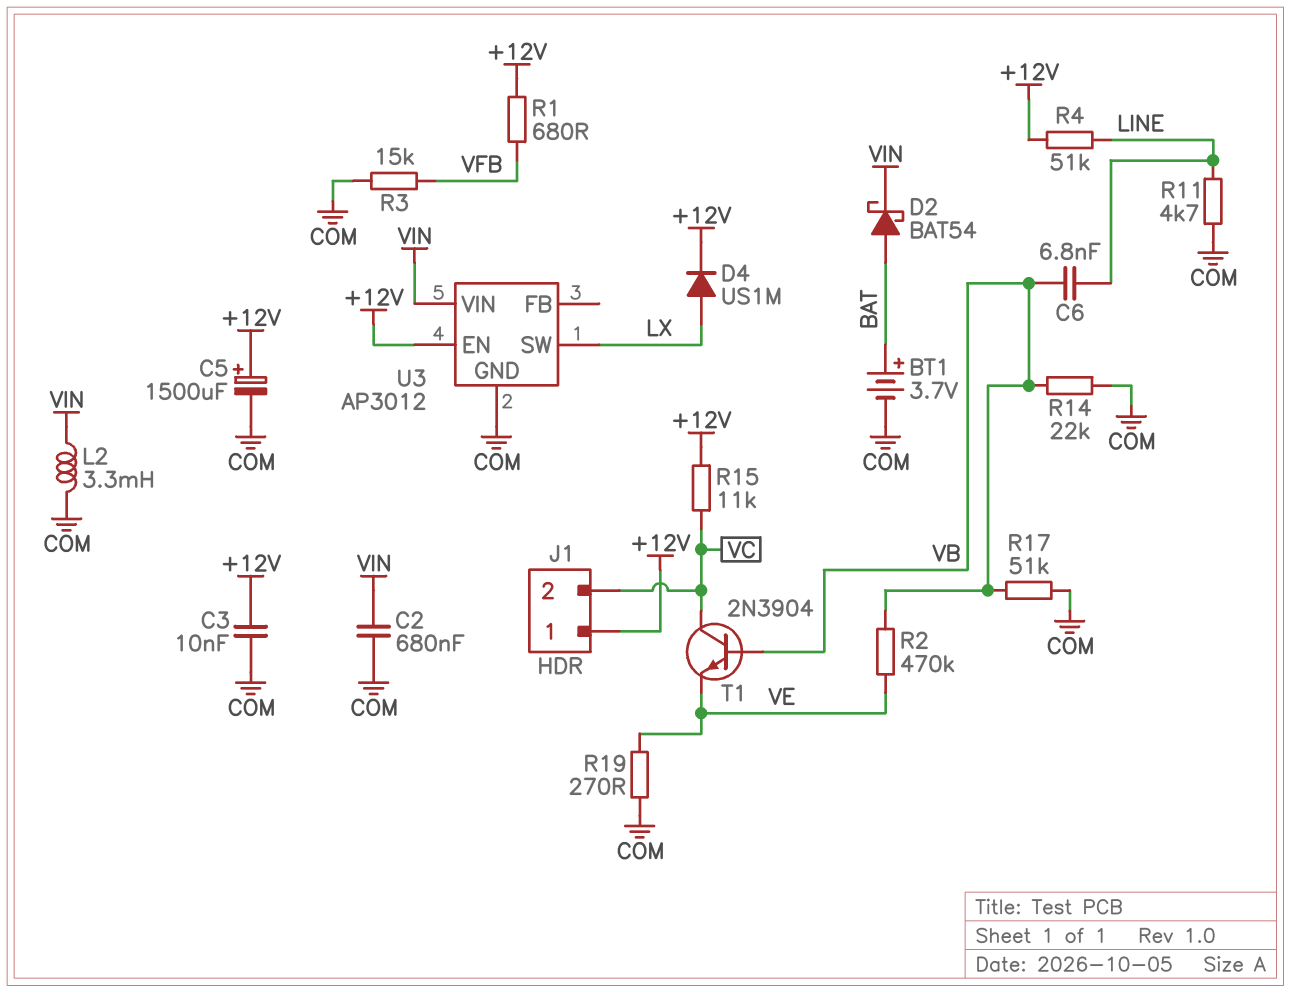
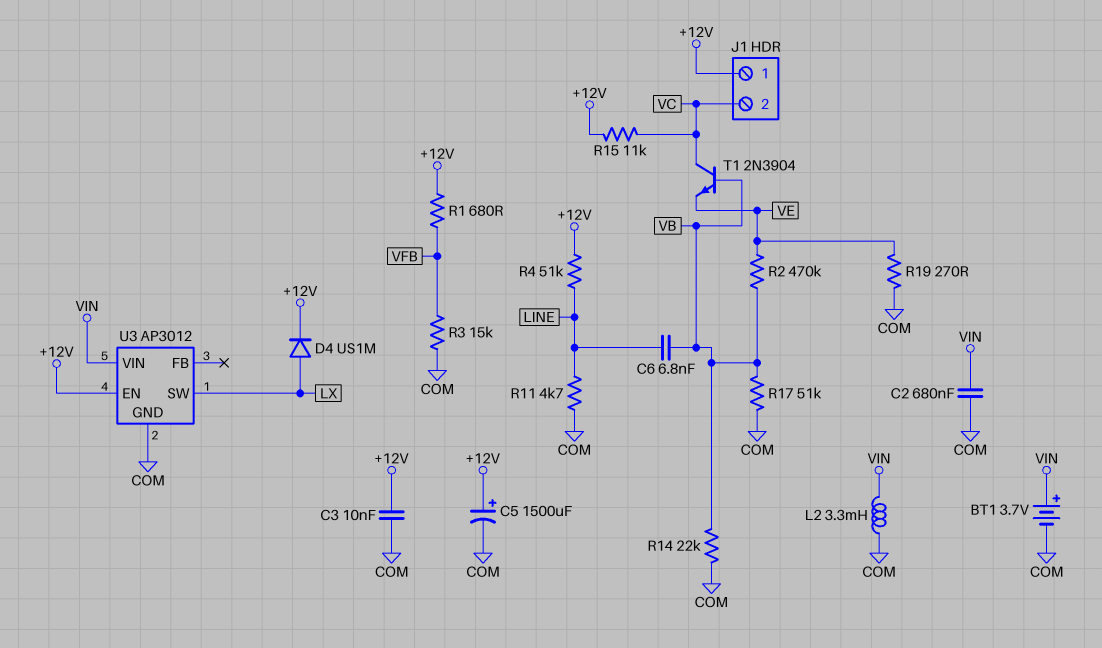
BT1: 3.7V (plus BAT, minus COM) -> 3.7V (plus VIN, minus COM)
D2: schottky BAT54 (A BAT, K VIN) -> none

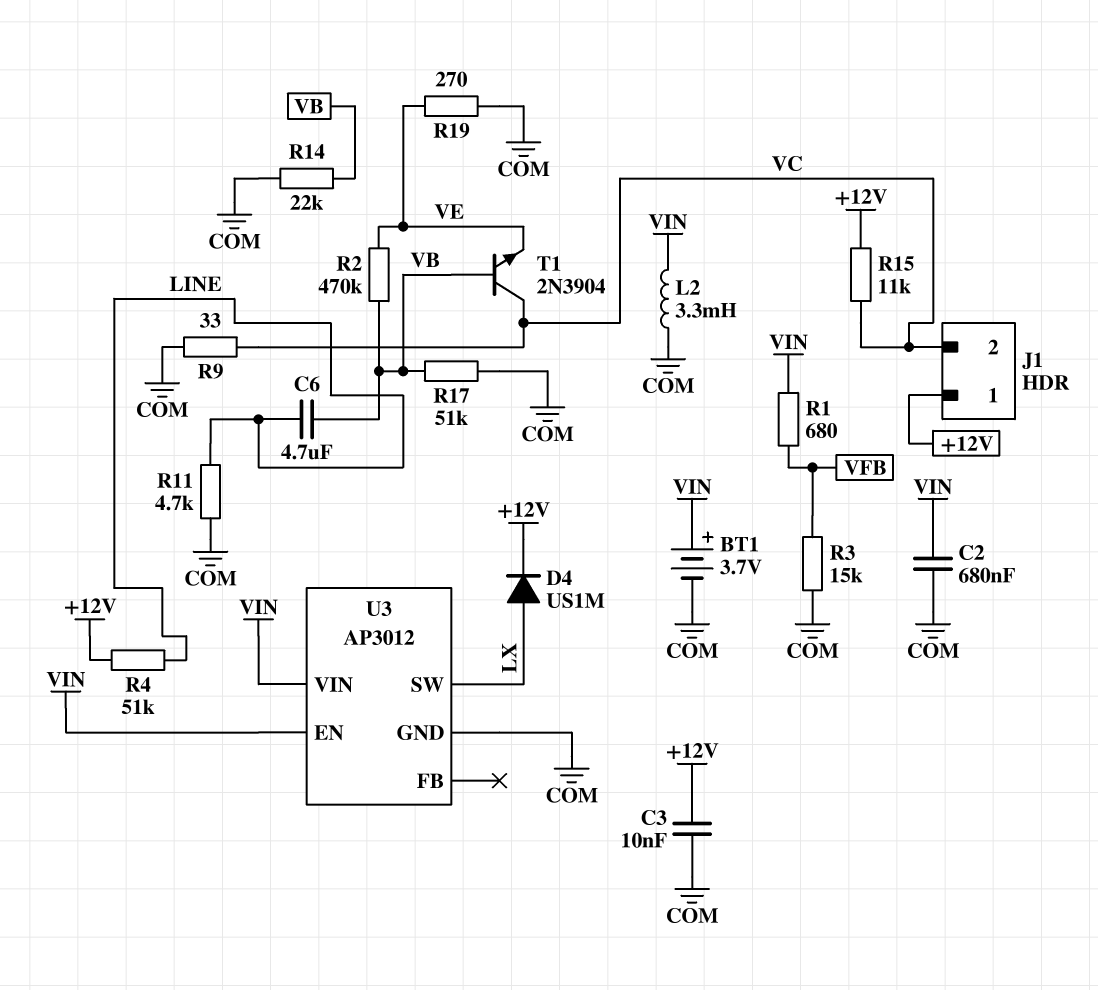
C5: 1500uF (plus +12V, minus COM) -> none
C6: 6.8nF (LINE, VB) -> 4.7uF (LINE, VB)
R1: 680 (+12V, VFB) -> 680 (VFB, VIN)
R9: none -> 33 (COM, VC)
U3 pin EN: +12V -> VIN

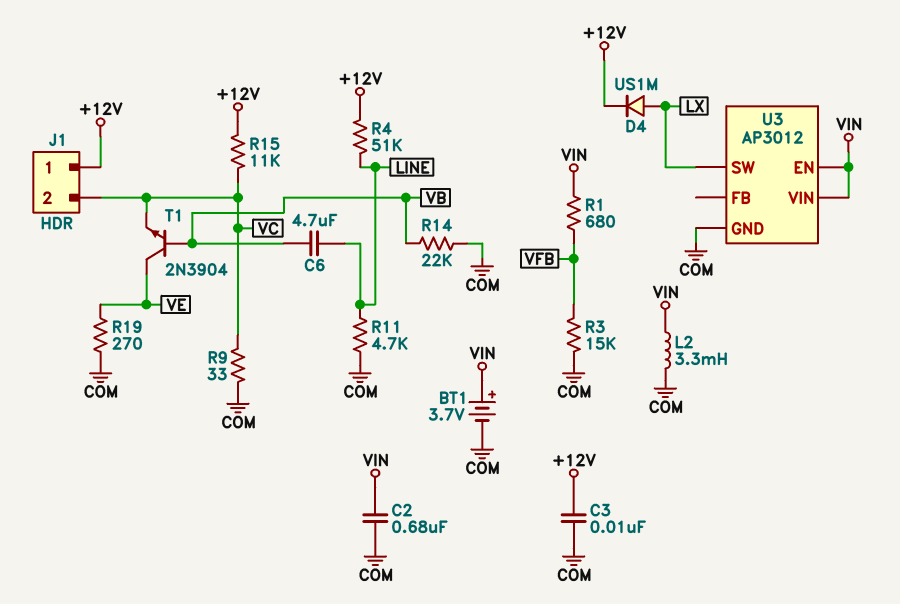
R2: 470k (VB, VE) -> none
R17: 51k (COM, VB) -> none
T1: NPN 2N3904 (B VB, C VC, E VE) -> NPN 2N3904 (B VB, C VE, E VC)

